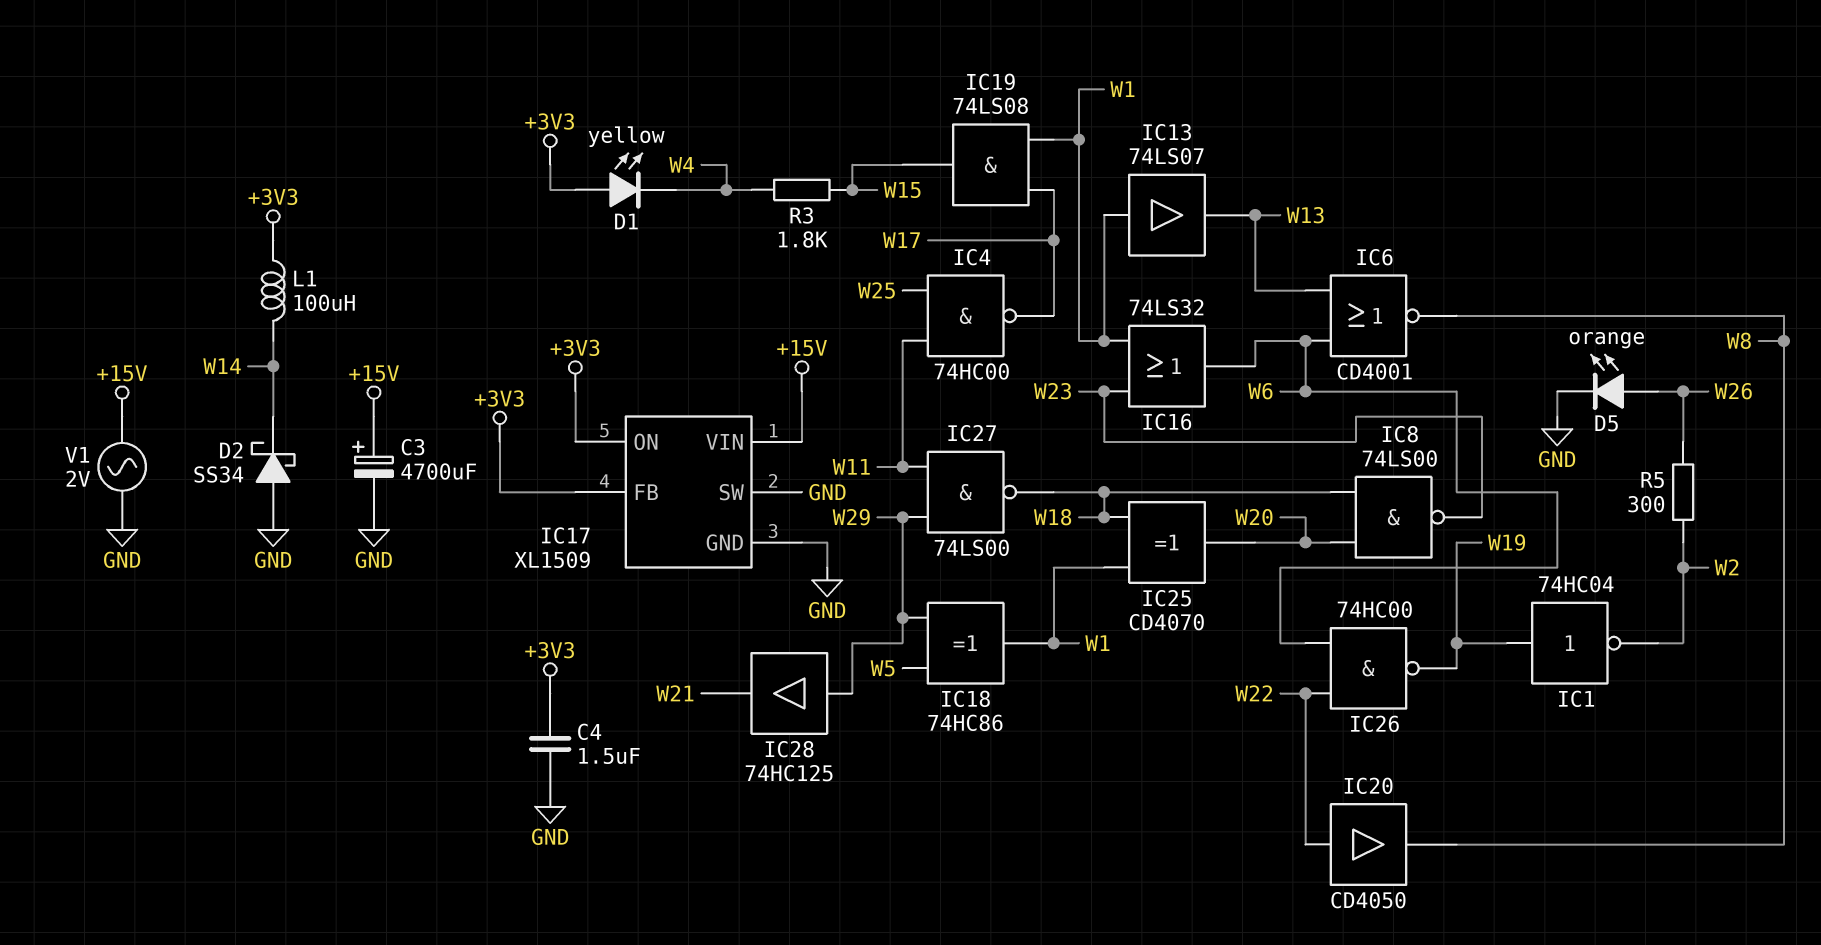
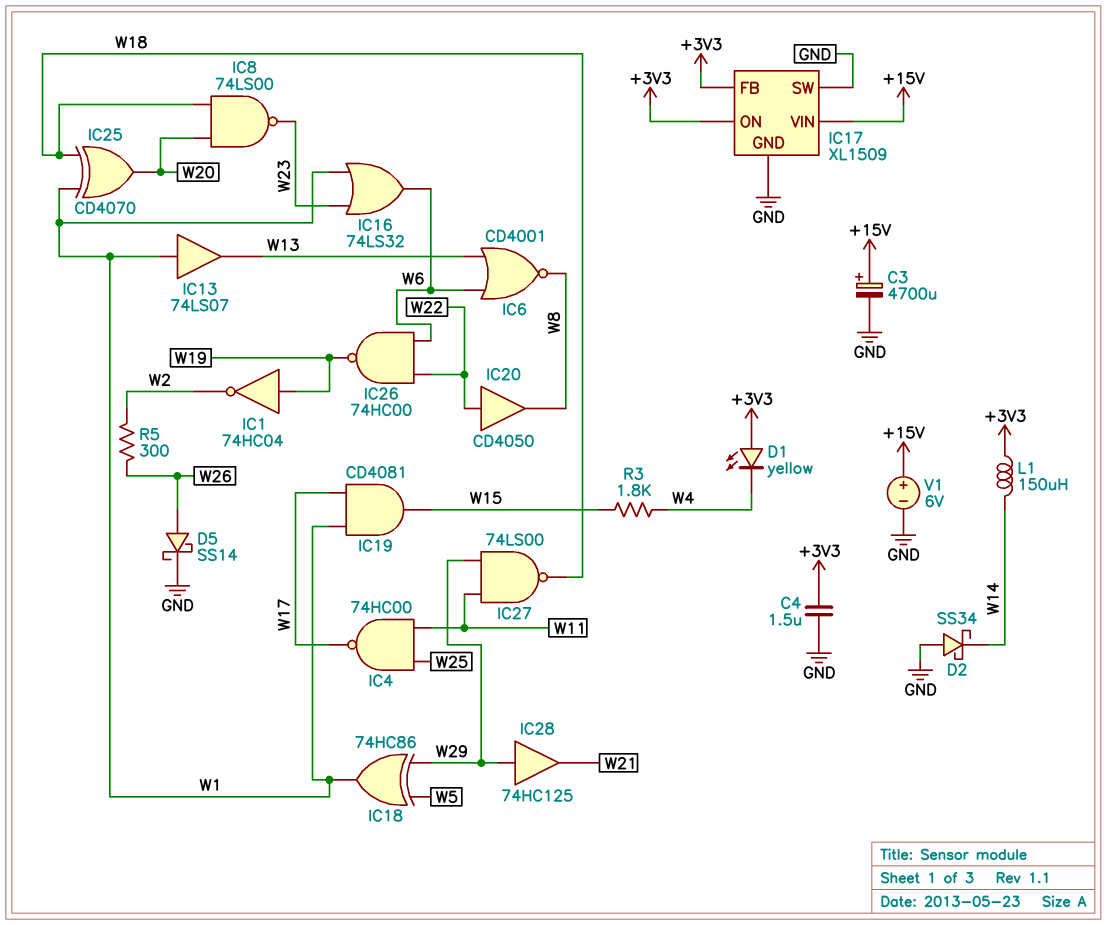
D5: LED orange (A W26, K GND) -> schottky SS14 (A W26, K GND)
IC19: AND 74LS08 (in W1, in W17, out W15) -> AND CD4081 (in W1, in W17, out W15)
L1: 100uH (+3V3, W14) -> 150uH (+3V3, W14)
V1: AC 2V (+15V, GND) -> 6V (plus +15V, minus GND)

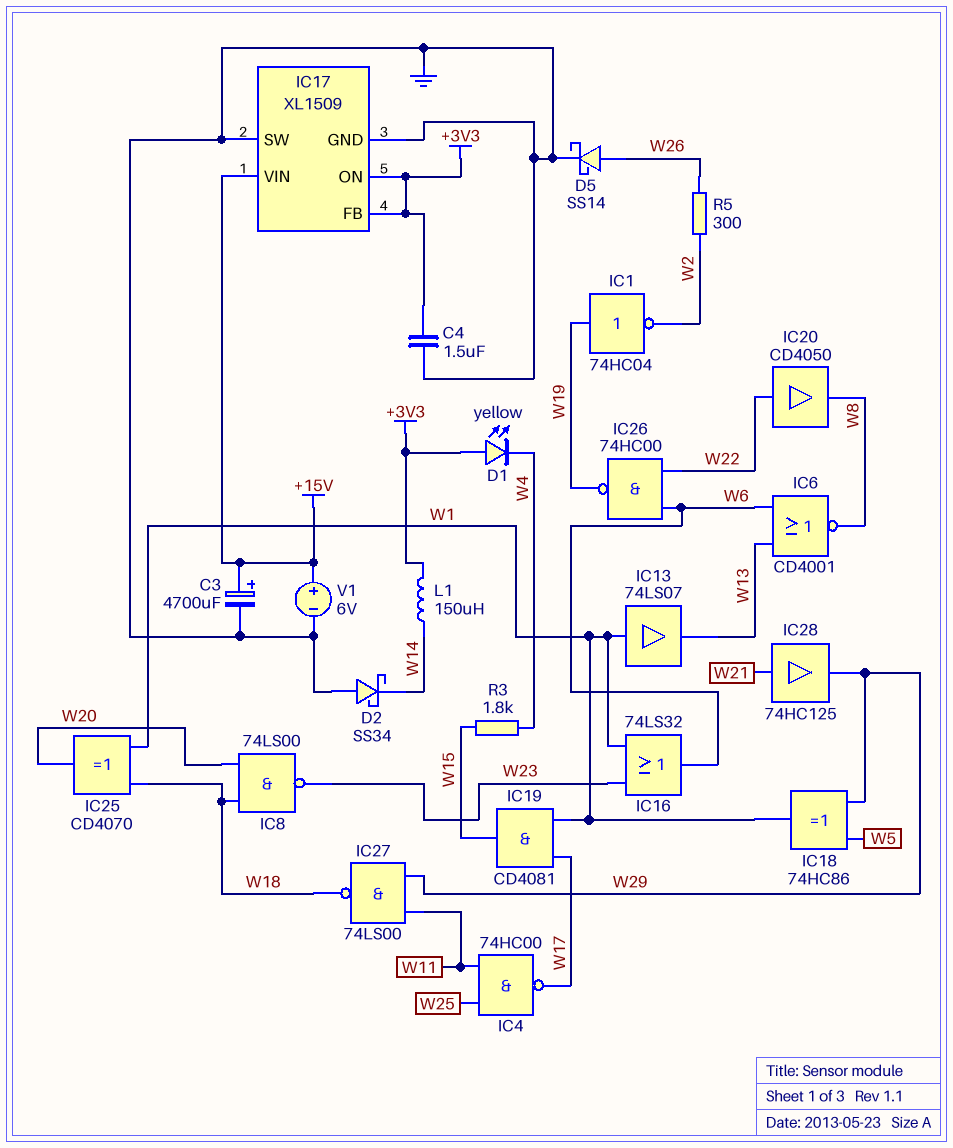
IC28: buffer 74HC125 (in W29, out W21) -> buffer 74HC125 (in W21, out W29)

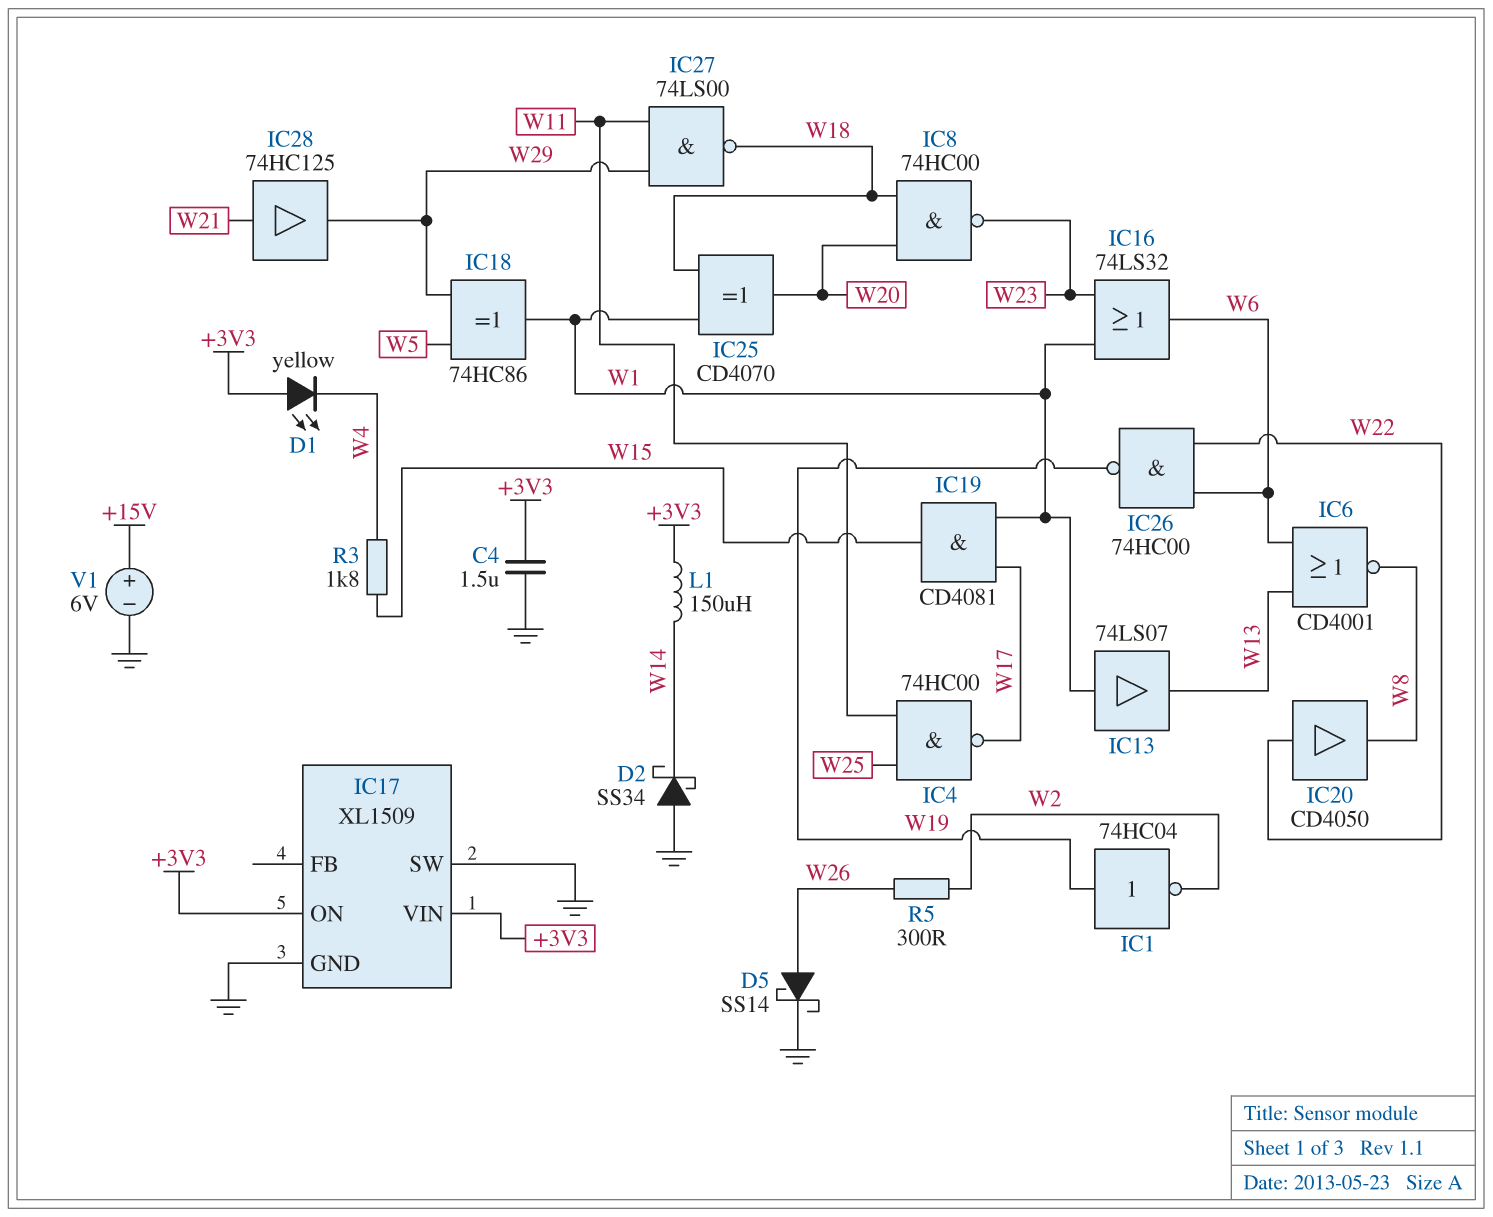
C3: 4700uF (plus +15V, minus GND) -> none
IC8: NAND 74LS00 (in W18, in W20, out W23) -> NAND 74HC00 (in W18, in W20, out W23)
IC17 pin FB: +3V3 -> none
IC17 pin VIN: +15V -> +3V3

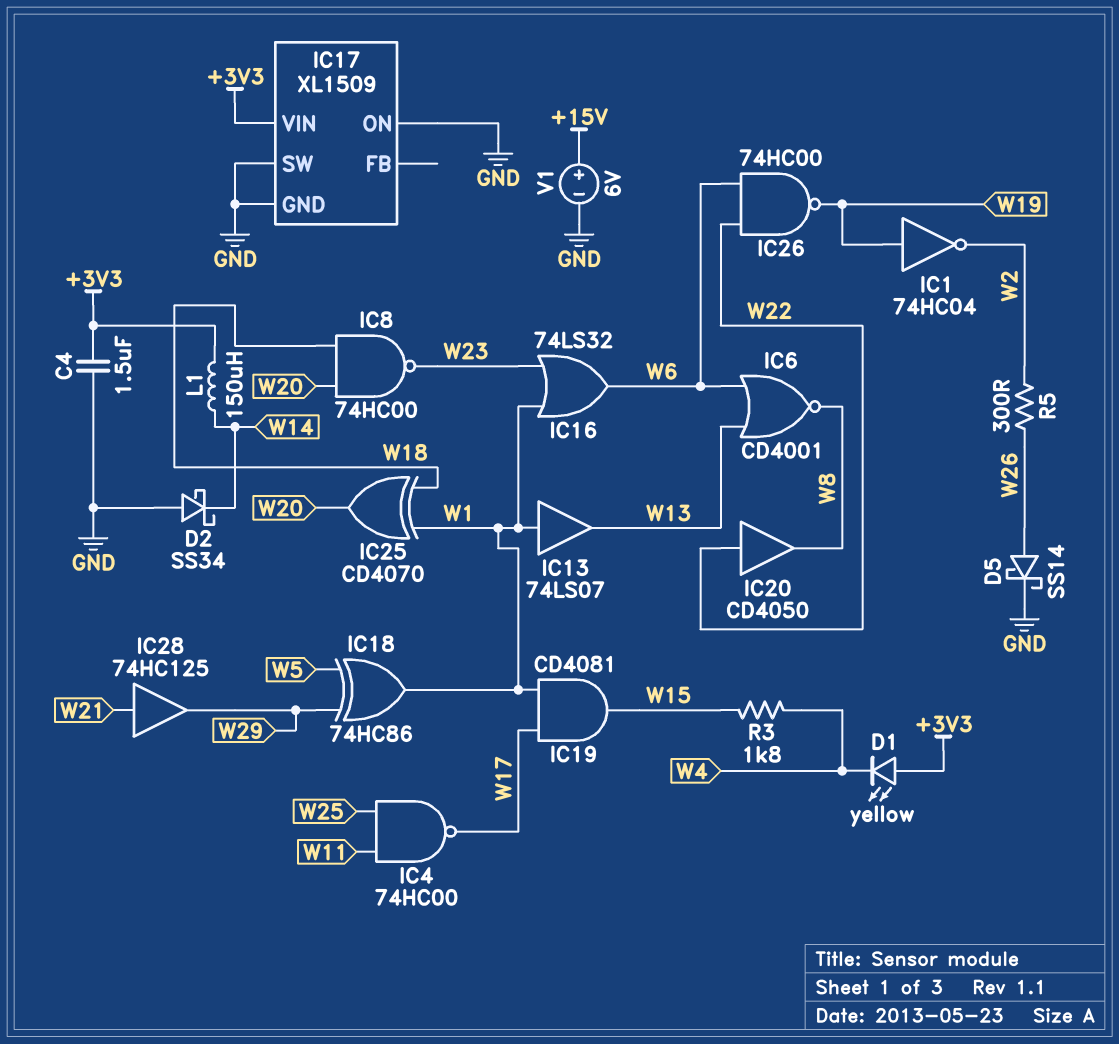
IC17 pin ON: +3V3 -> GND
IC27: NAND 74LS00 (in W11, in W29, out W18) -> none

